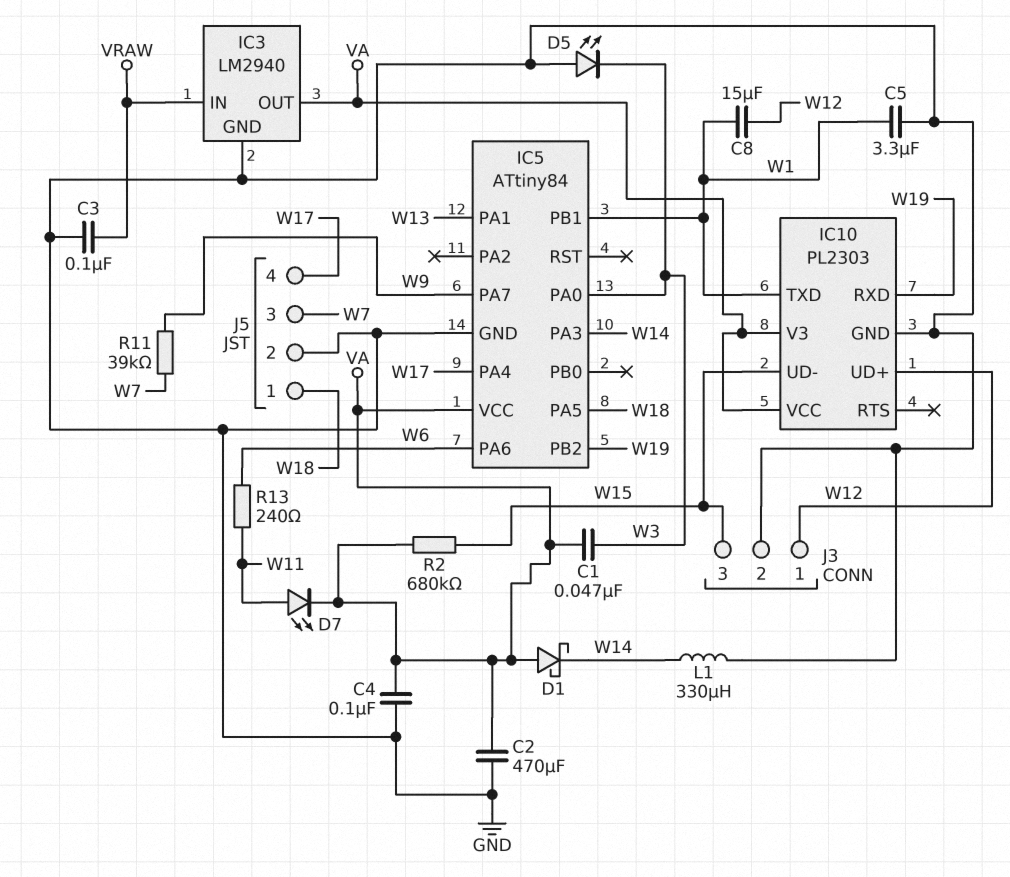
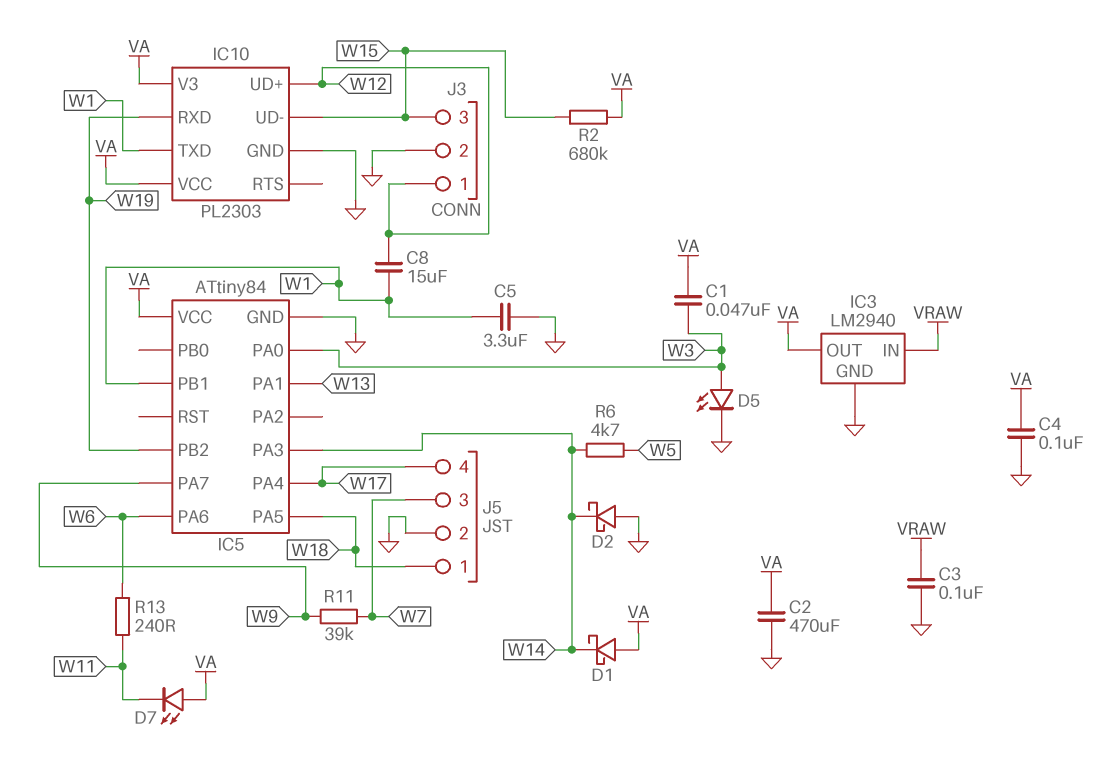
D2: none -> schottky (A GND, K W14)
D5: LED (A GND, K W3) -> LED (A W3, K GND)
D7: LED (A W11, K VA) -> LED (A VA, K W11)
L1: 330uH (GND, W14) -> none
R6: none -> 4.7k (W5, W14)

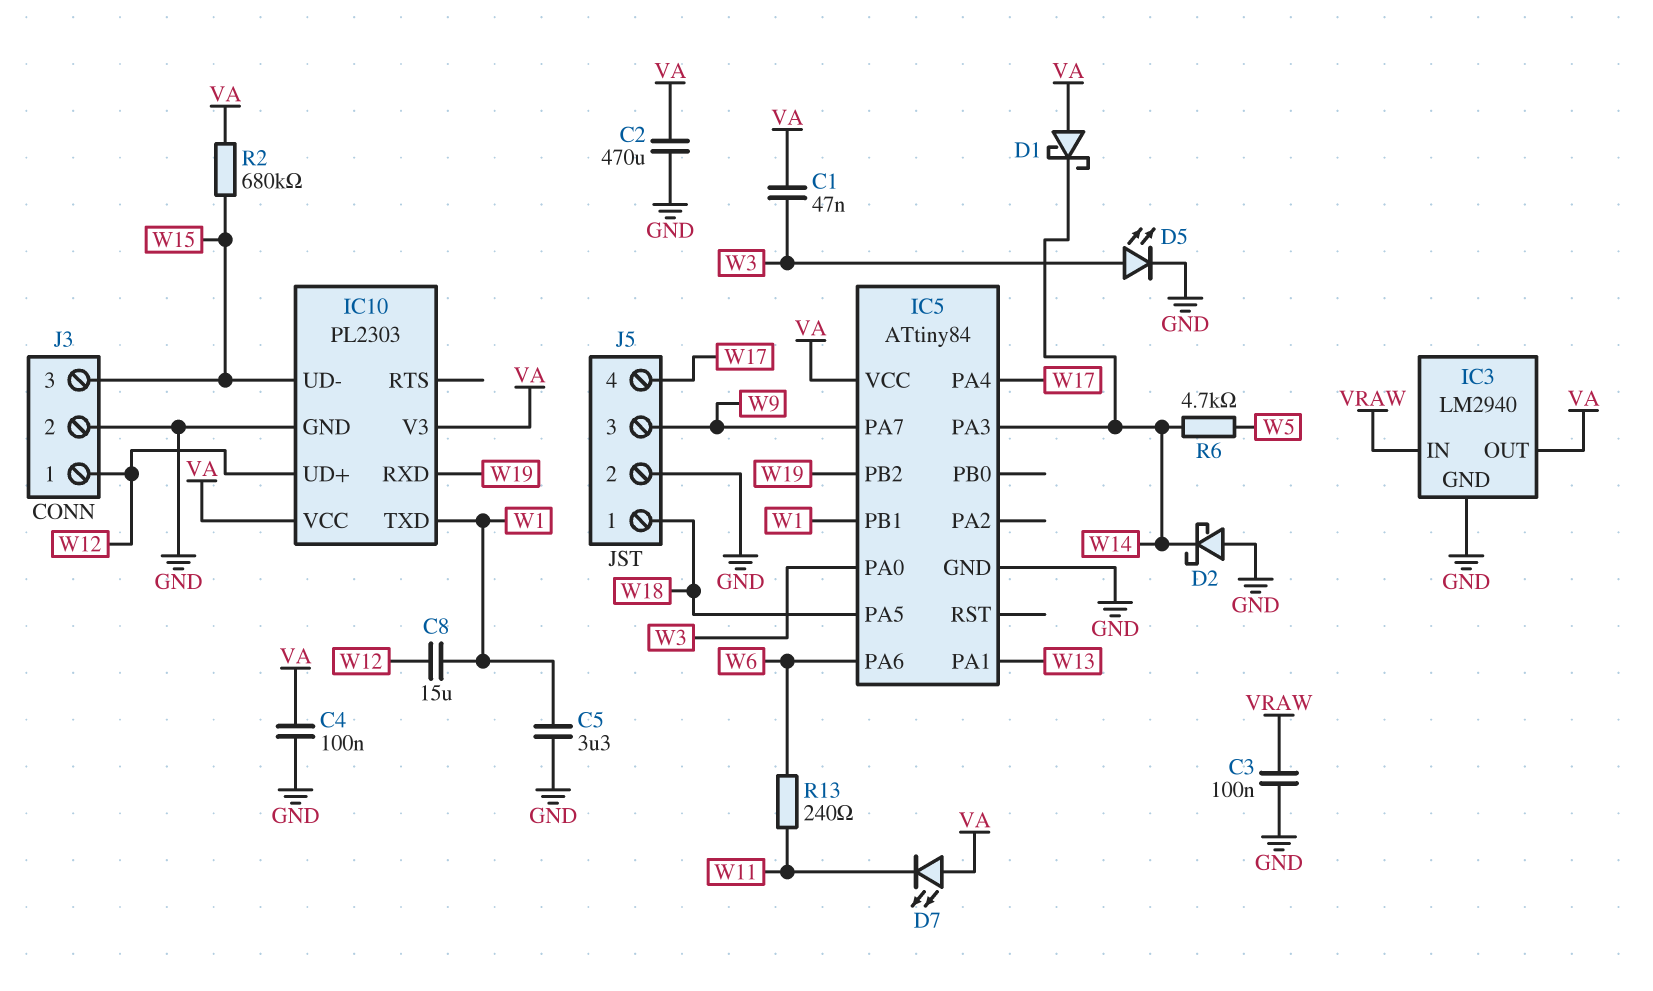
J5 pin 3: W7 -> W9
R11: 39k (W7, W9) -> none

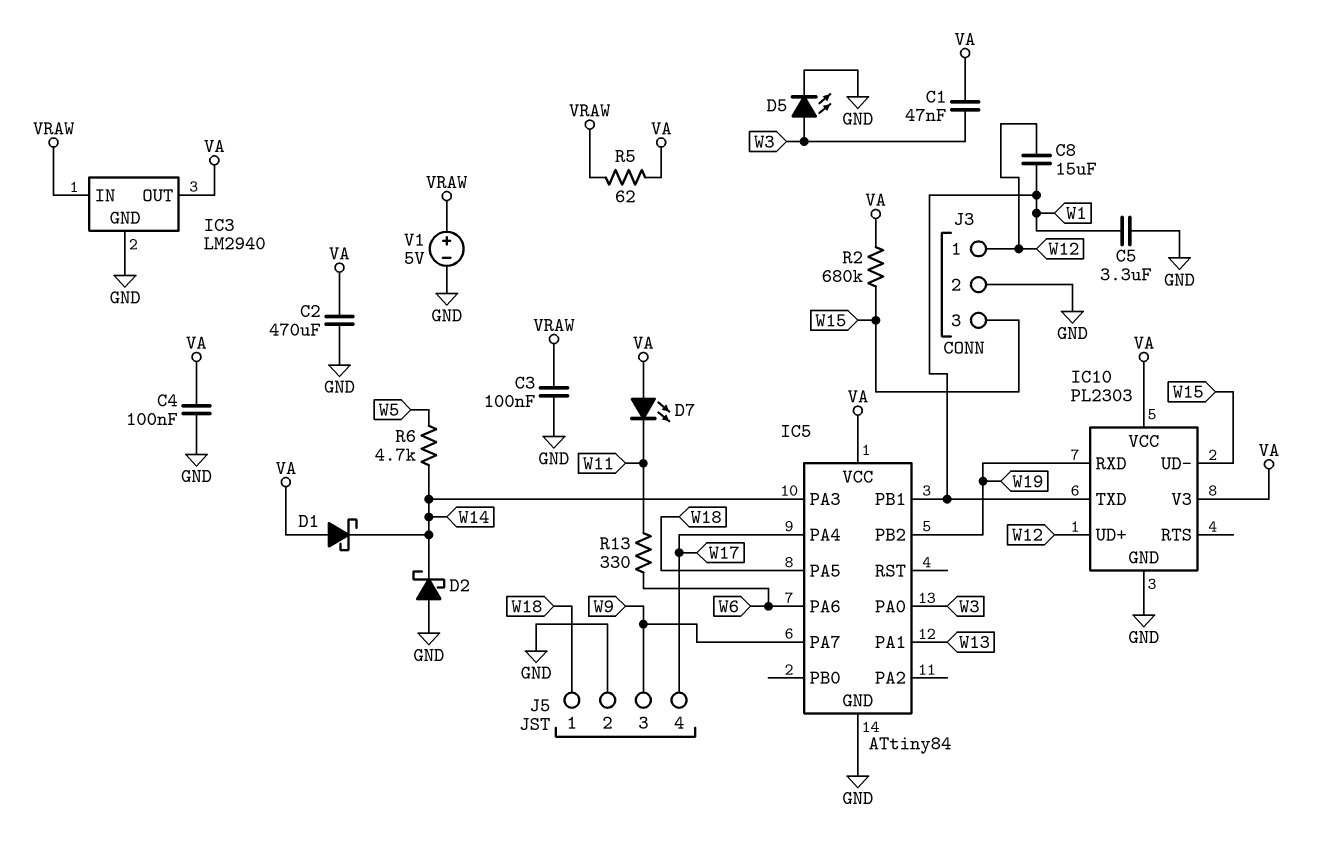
R5: none -> 62 (VA, VRAW)
R13: 240 (W6, W11) -> 330 (W6, W11)
V1: none -> 5V (plus VRAW, minus GND)

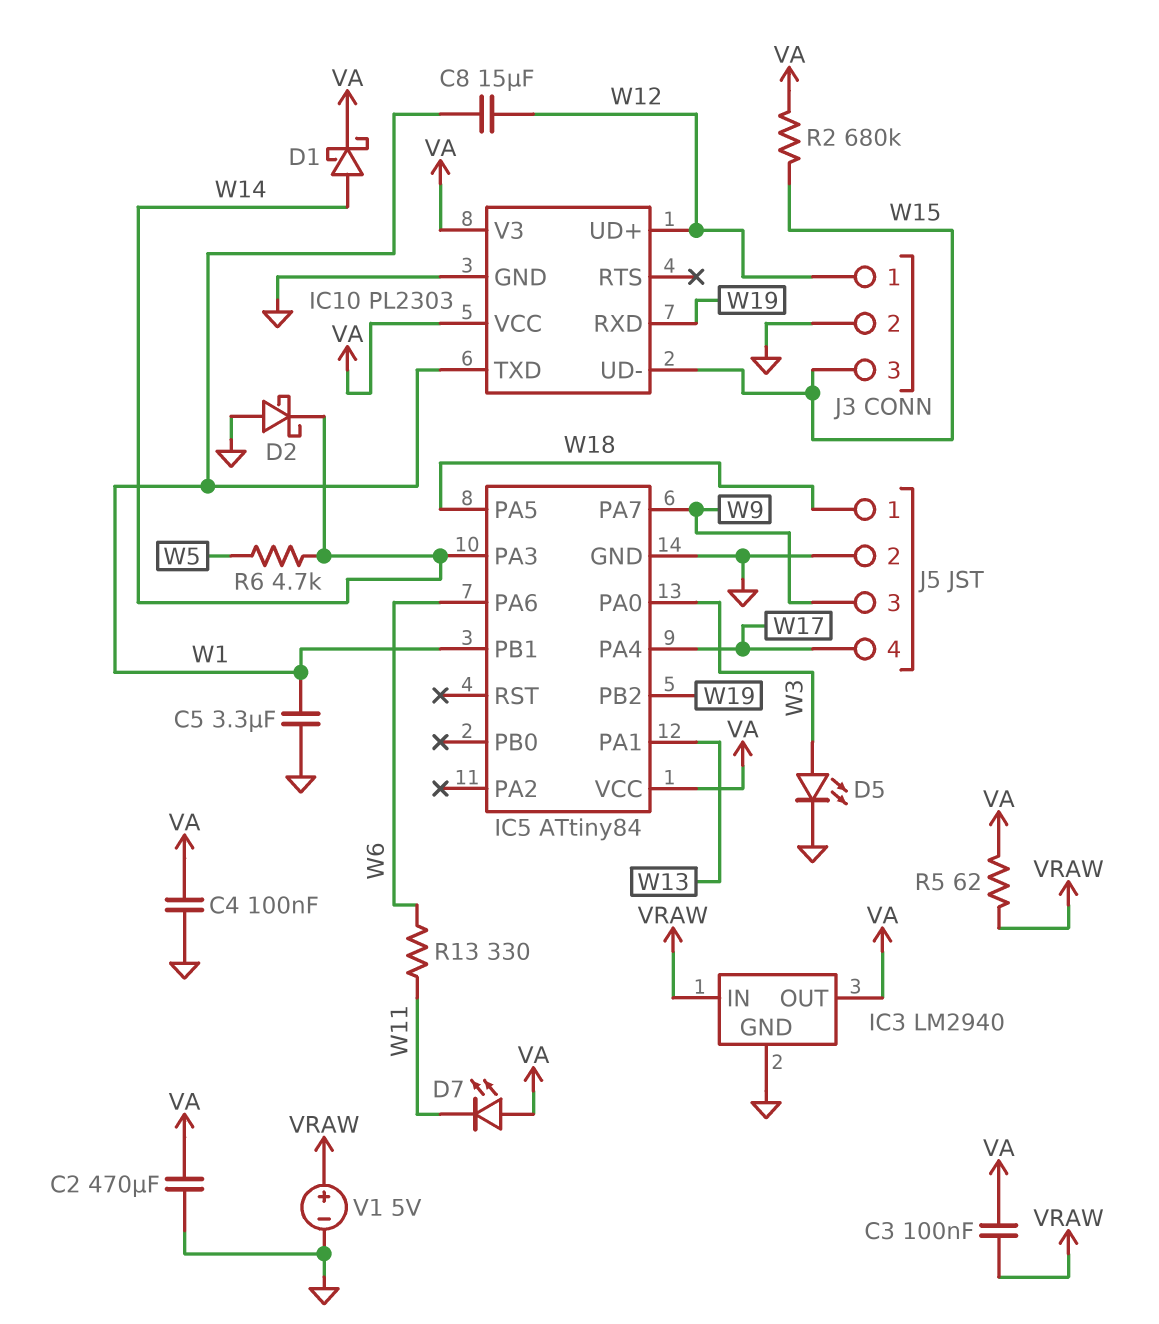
C1: 47nF (VA, W3) -> none
C3: 100nF (GND, VRAW) -> 100nF (VA, VRAW)
D1: schottky (A VA, K W14) -> schottky (A W14, K VA)

